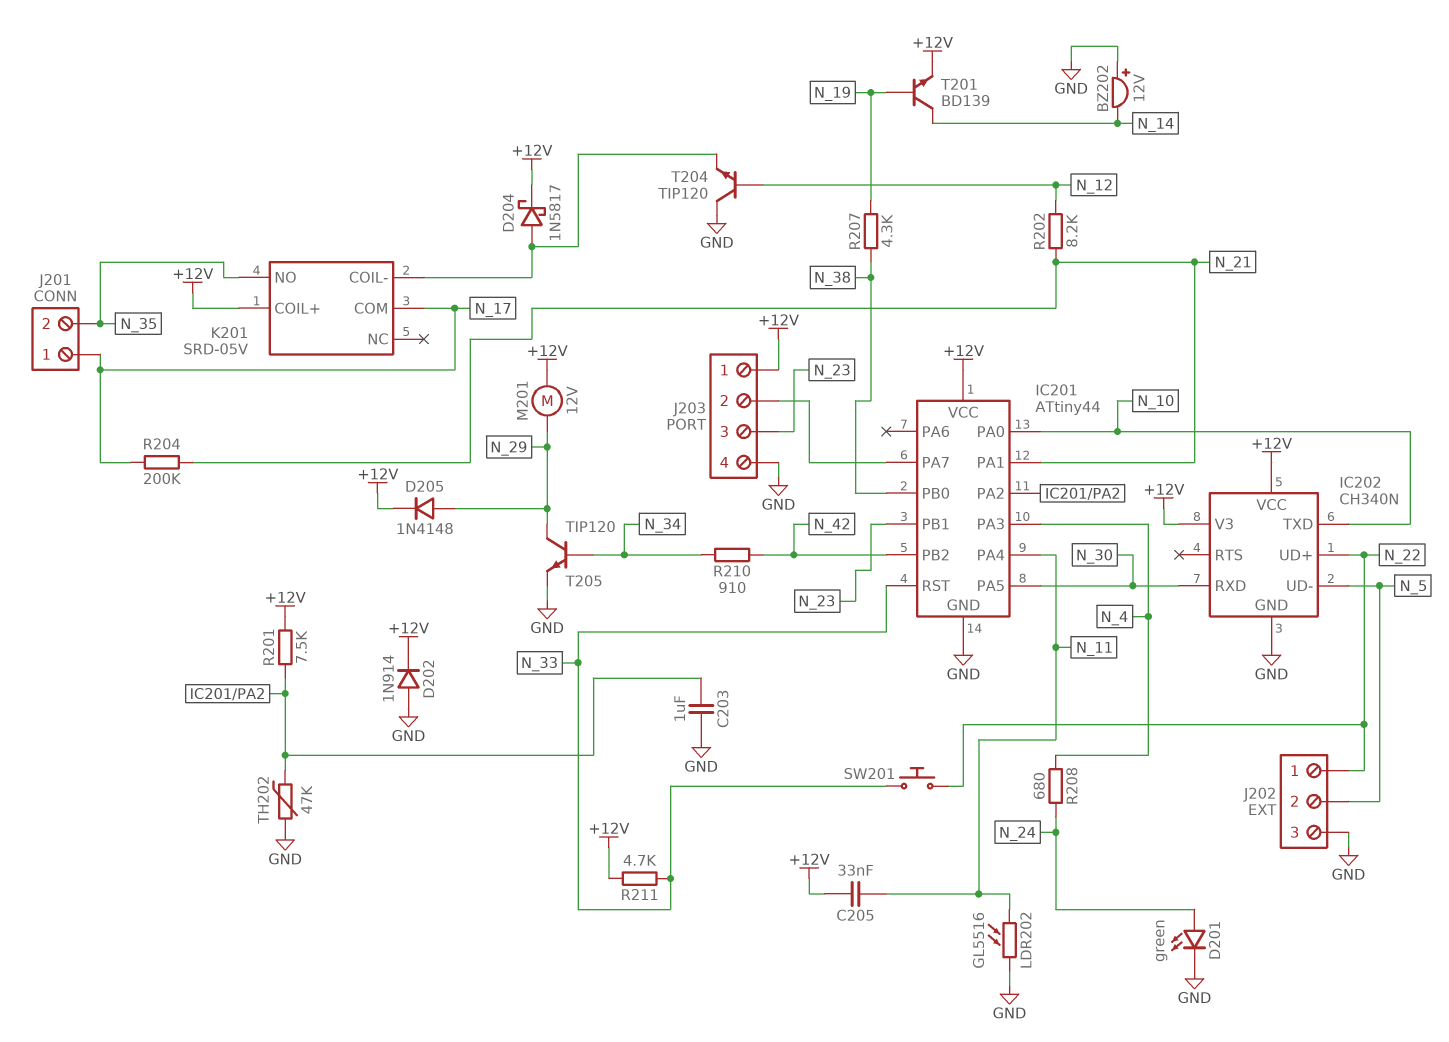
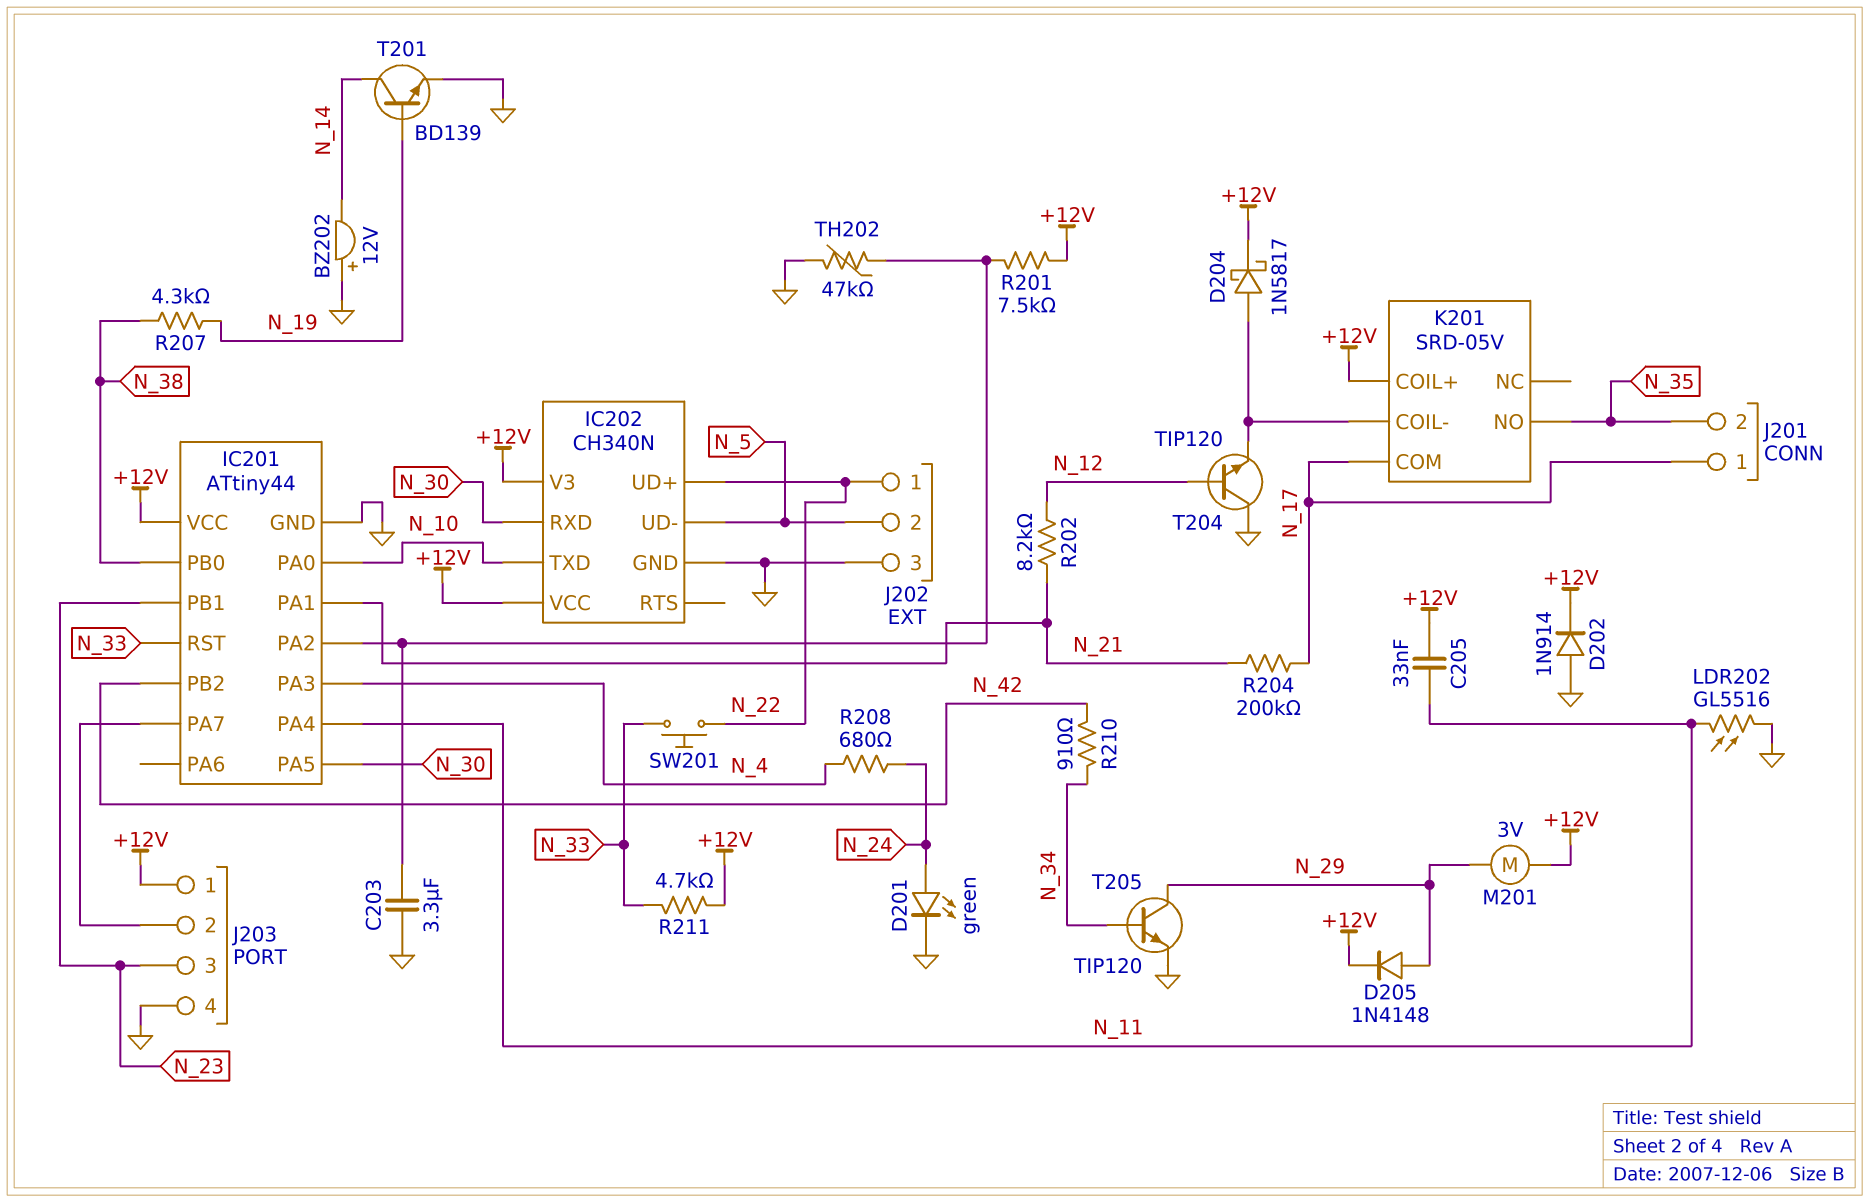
C203: 1uF (GND, IC201/PA2) -> 3.3uF (GND, IC201/PA2)
M201: motor 12V (+12V, N_29) -> motor 3V (+12V, N_29)
T201: NPN BD139 (B N_19, C N_14, E +12V) -> NPN BD139 (B N_19, C N_14, E GND)

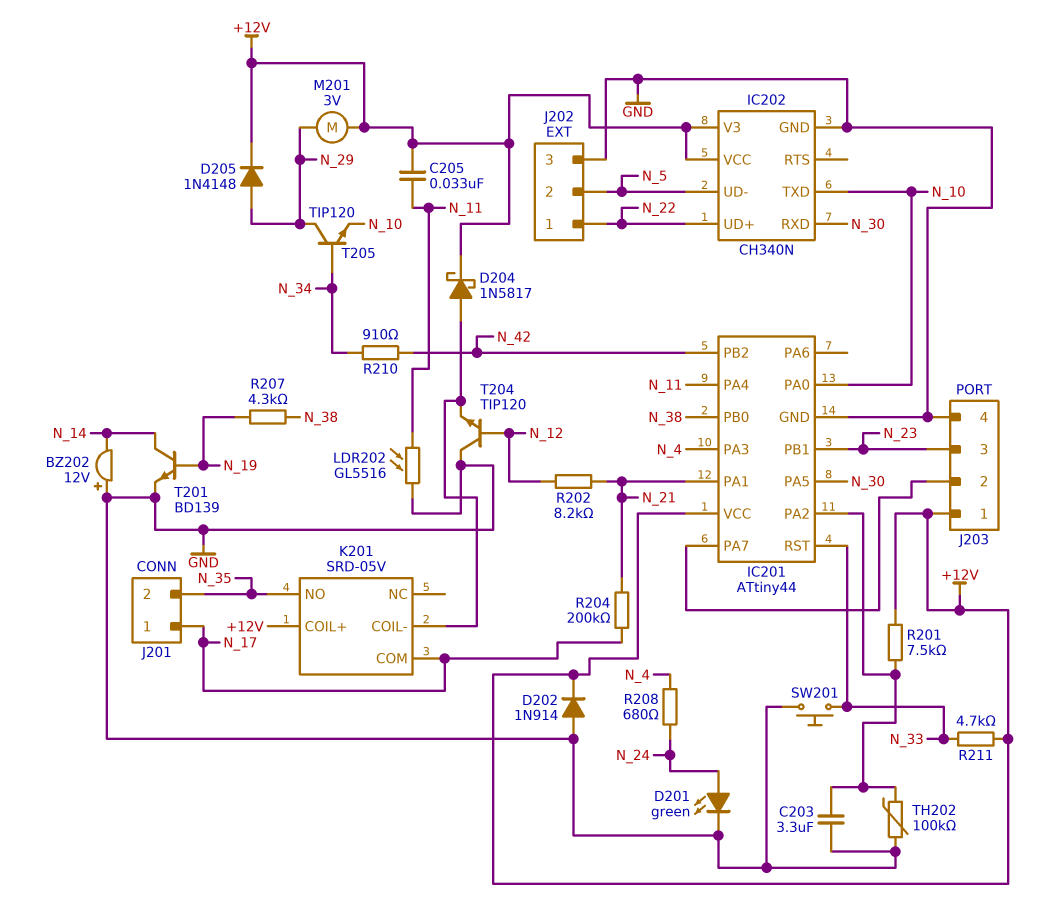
SW201: button (N_22, N_33) -> button (GND, N_33)
T205: NPN TIP120 (B N_34, C N_29, E GND) -> NPN TIP120 (B N_34, C N_29, E N_10)
TH202: 47k (GND, IC201/PA2) -> 100k (GND, IC201/PA2)

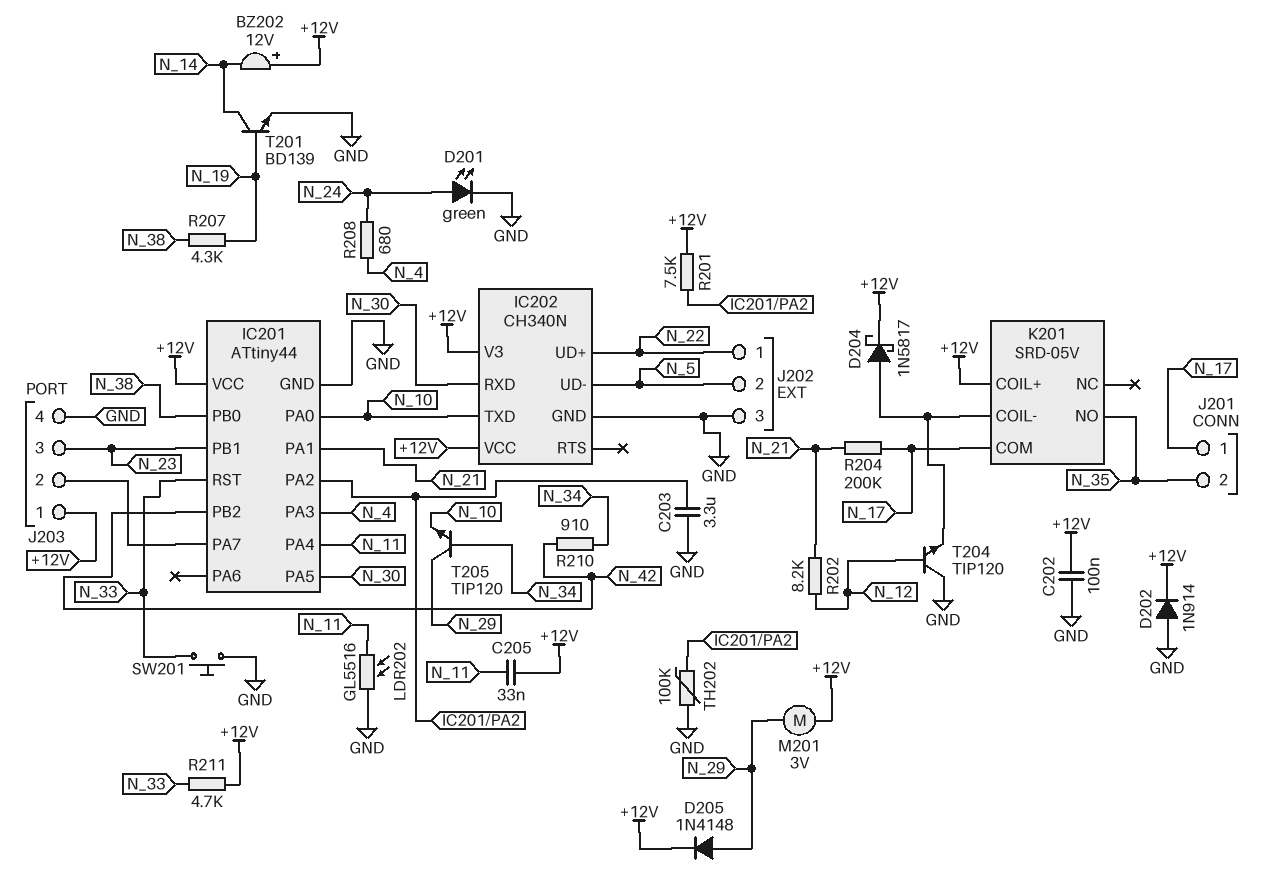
BZ202: buzzer 12V (plus GND, minus N_14) -> buzzer 12V (plus +12V, minus N_14)
C202: none -> 100nF (+12V, GND)

